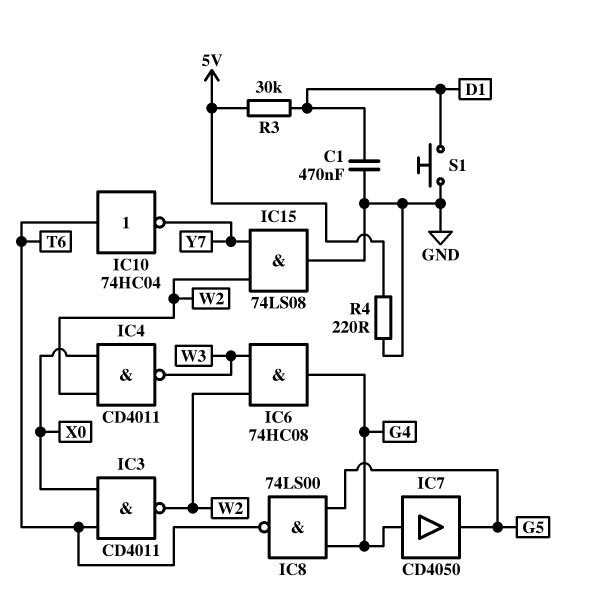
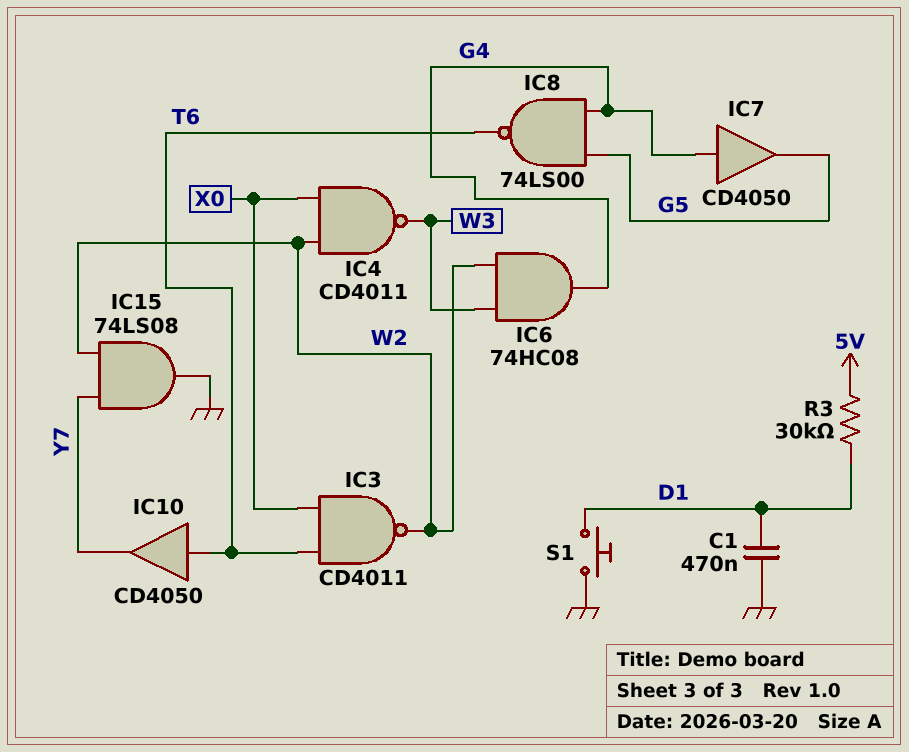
IC10: NOT 74HC04 (in T6, out Y7) -> buffer CD4050 (in T6, out Y7)
R4: 220 (5V, GND) -> none

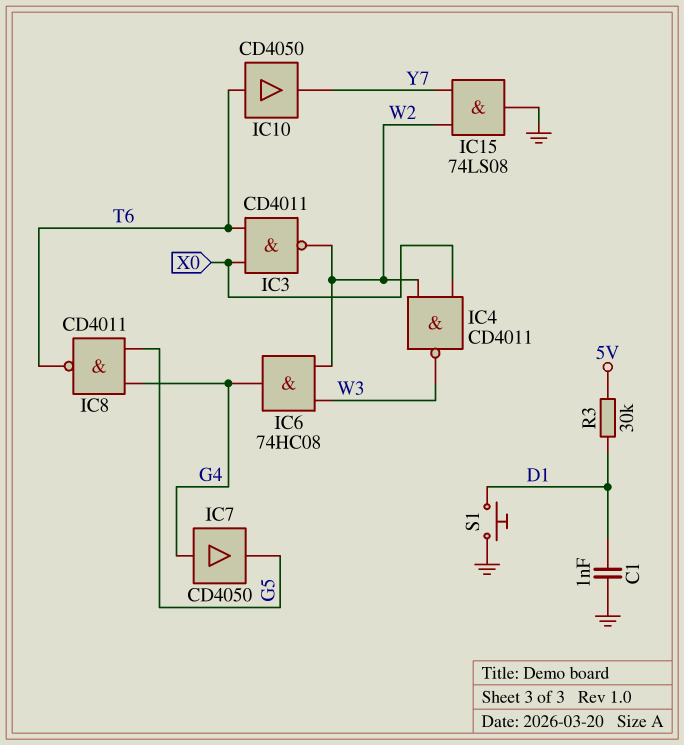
C1: 470nF (D1, GND) -> 1nF (D1, GND)
IC8: NAND 74LS00 (in G4, in G5, out T6) -> NAND CD4011 (in G4, in G5, out T6)

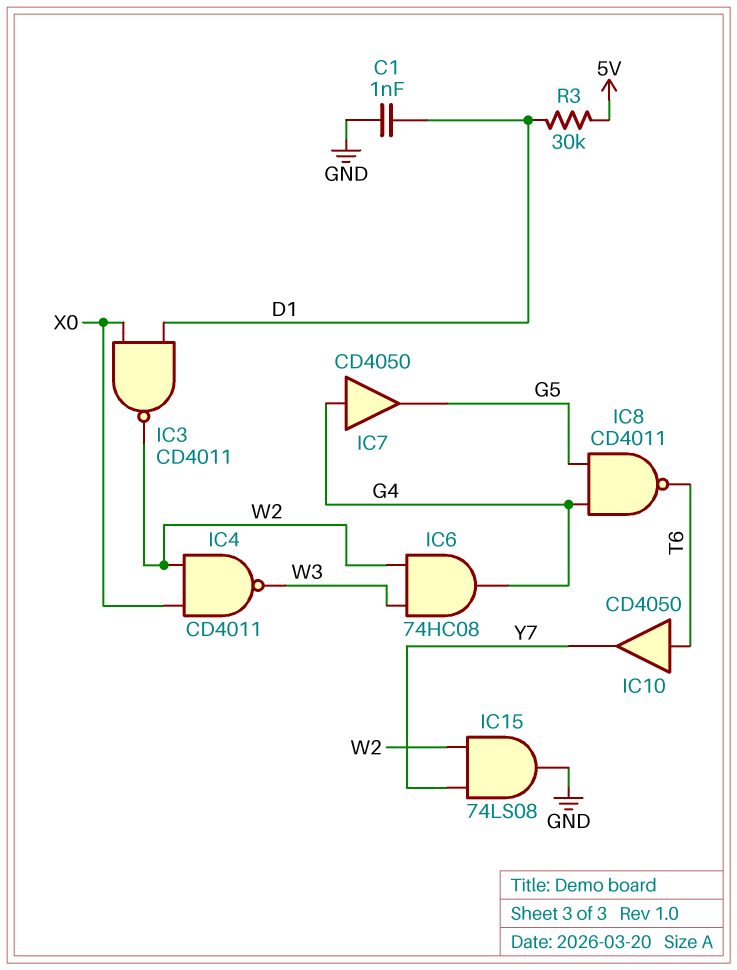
IC3: NAND CD4011 (in T6, in X0, out W2) -> NAND CD4011 (in D1, in X0, out W2)
S1: button (D1, GND) -> none

